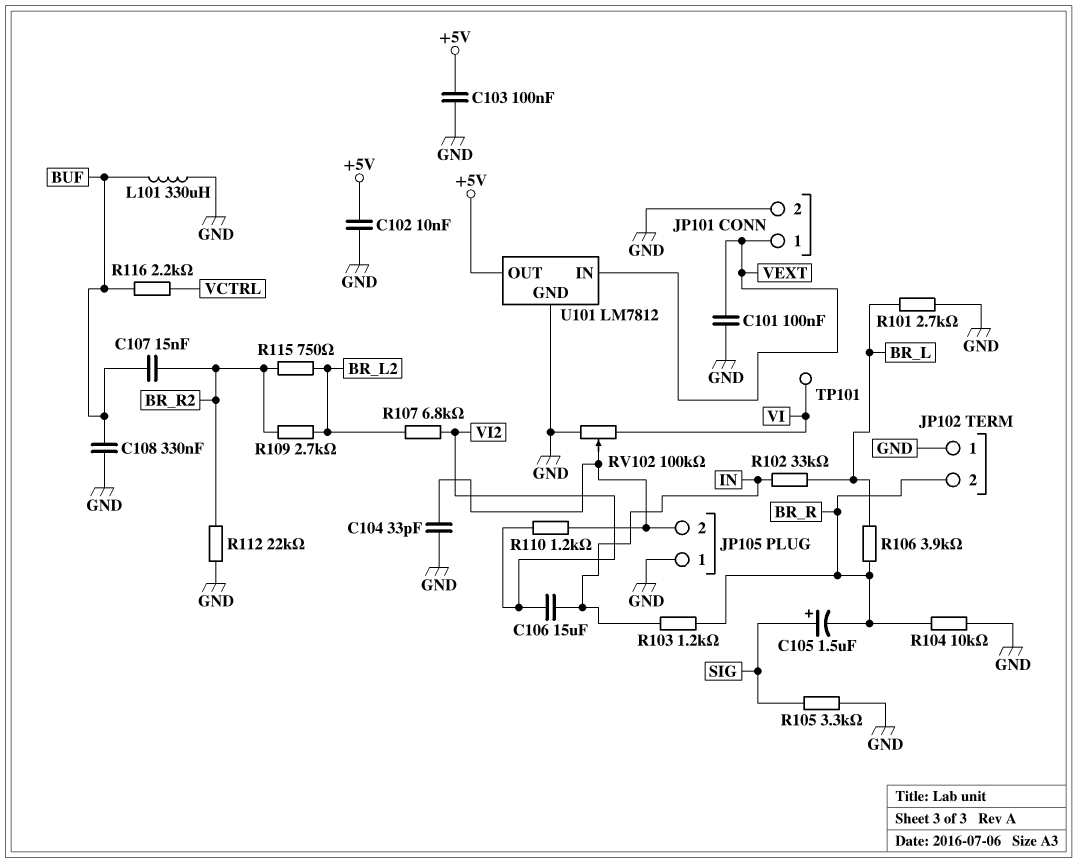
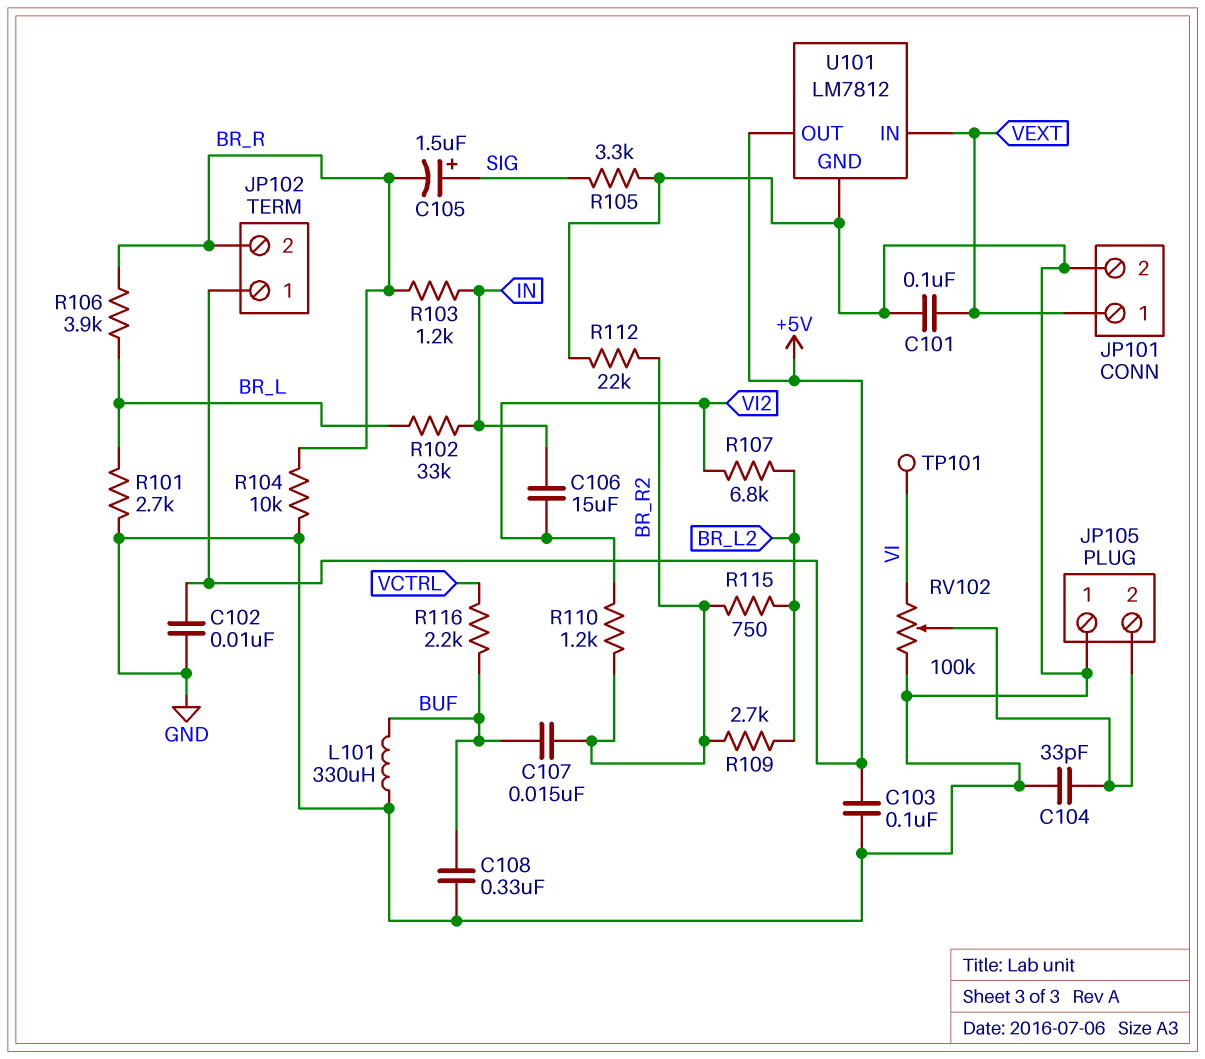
JP102 pin 1: GND -> +5V
R110: 1.2k (JP105/2, VI2) -> 1.2k (BR_R2, VI2)

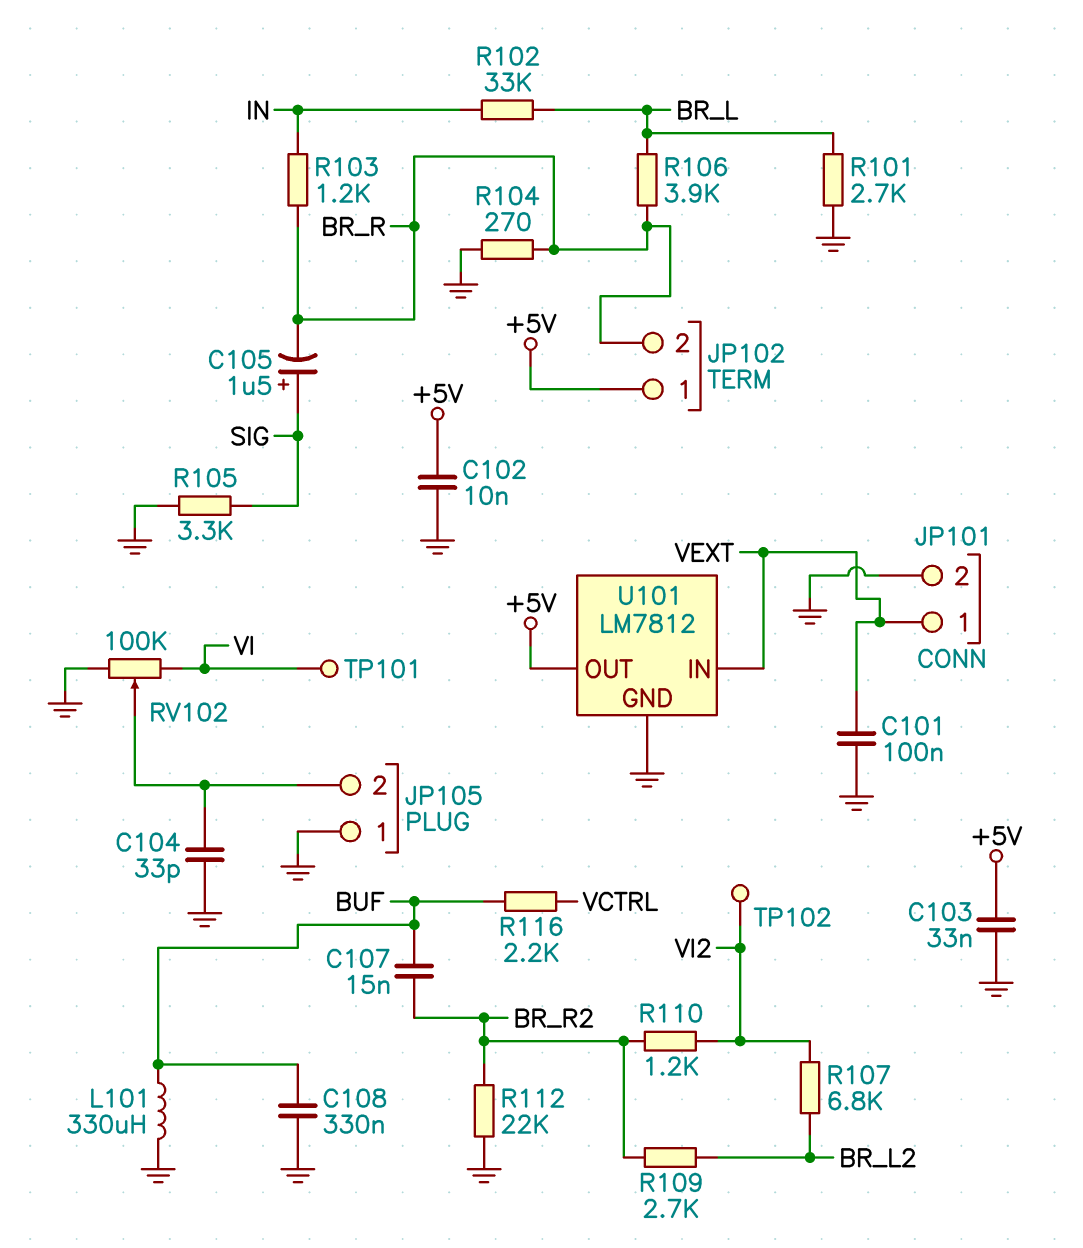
C103: 100nF (+5V, GND) -> 33nF (+5V, GND)
C106: 15uF (IN, VI2) -> none
R104: 10k (BR_R, GND) -> 270 (BR_R, GND)
R115: 750 (BR_L2, BR_R2) -> none
TP102: none -> test point (VI2)

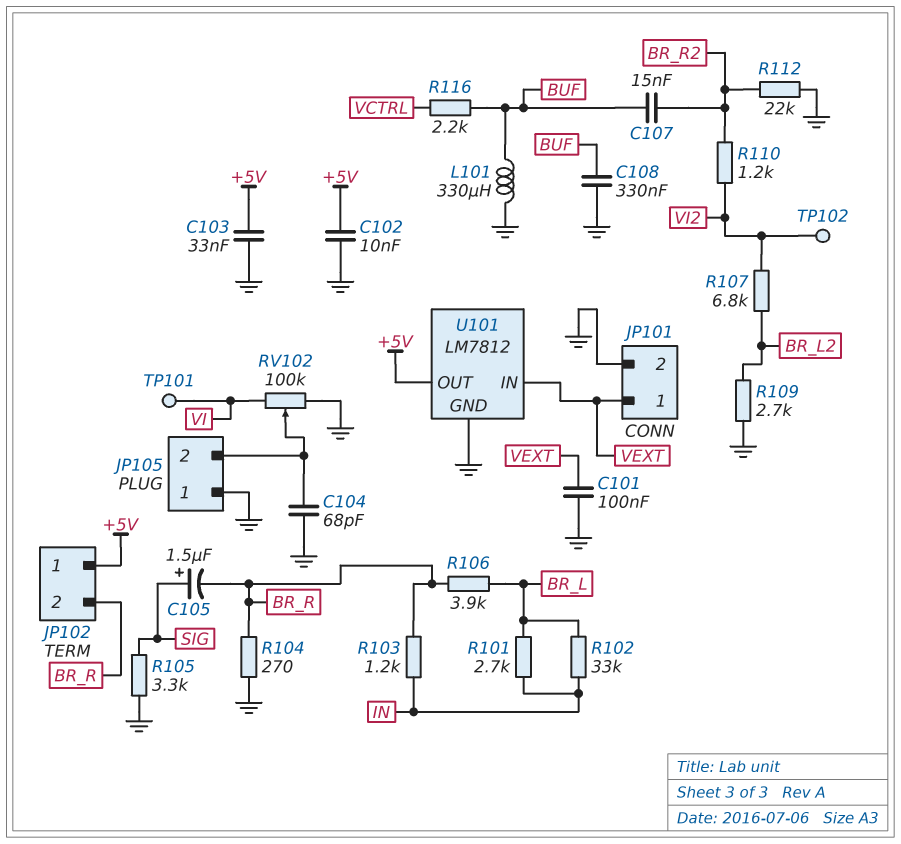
C104: 33pF (GND, JP105/2) -> 68pF (GND, JP105/2)
R101: 2.7k (BR_L, GND) -> 2.7k (BR_L, IN)
R109: 2.7k (BR_L2, BR_R2) -> 2.7k (BR_L2, GND)

